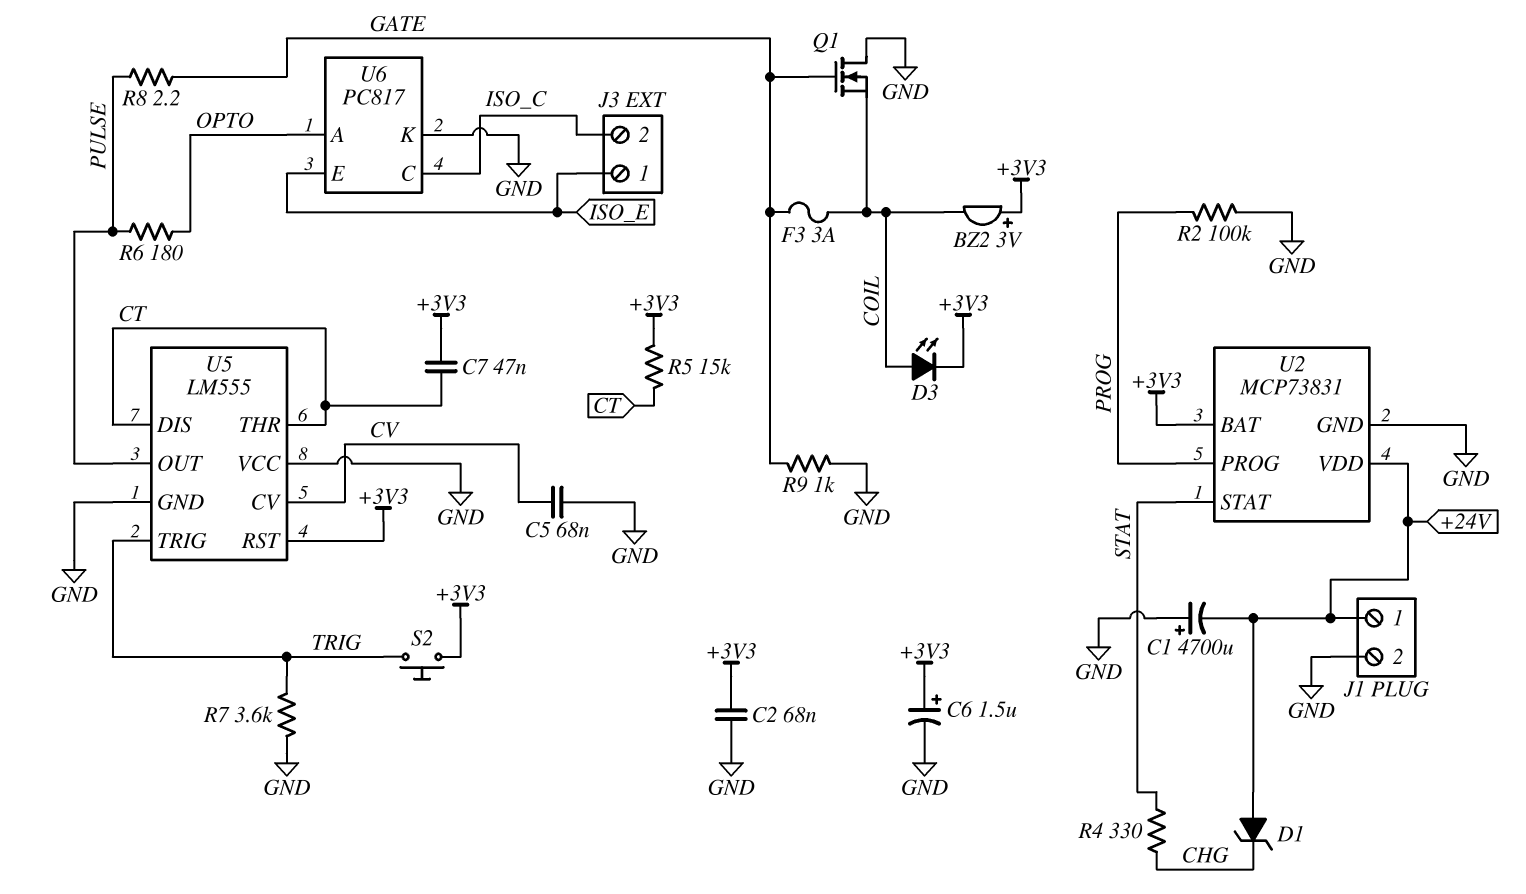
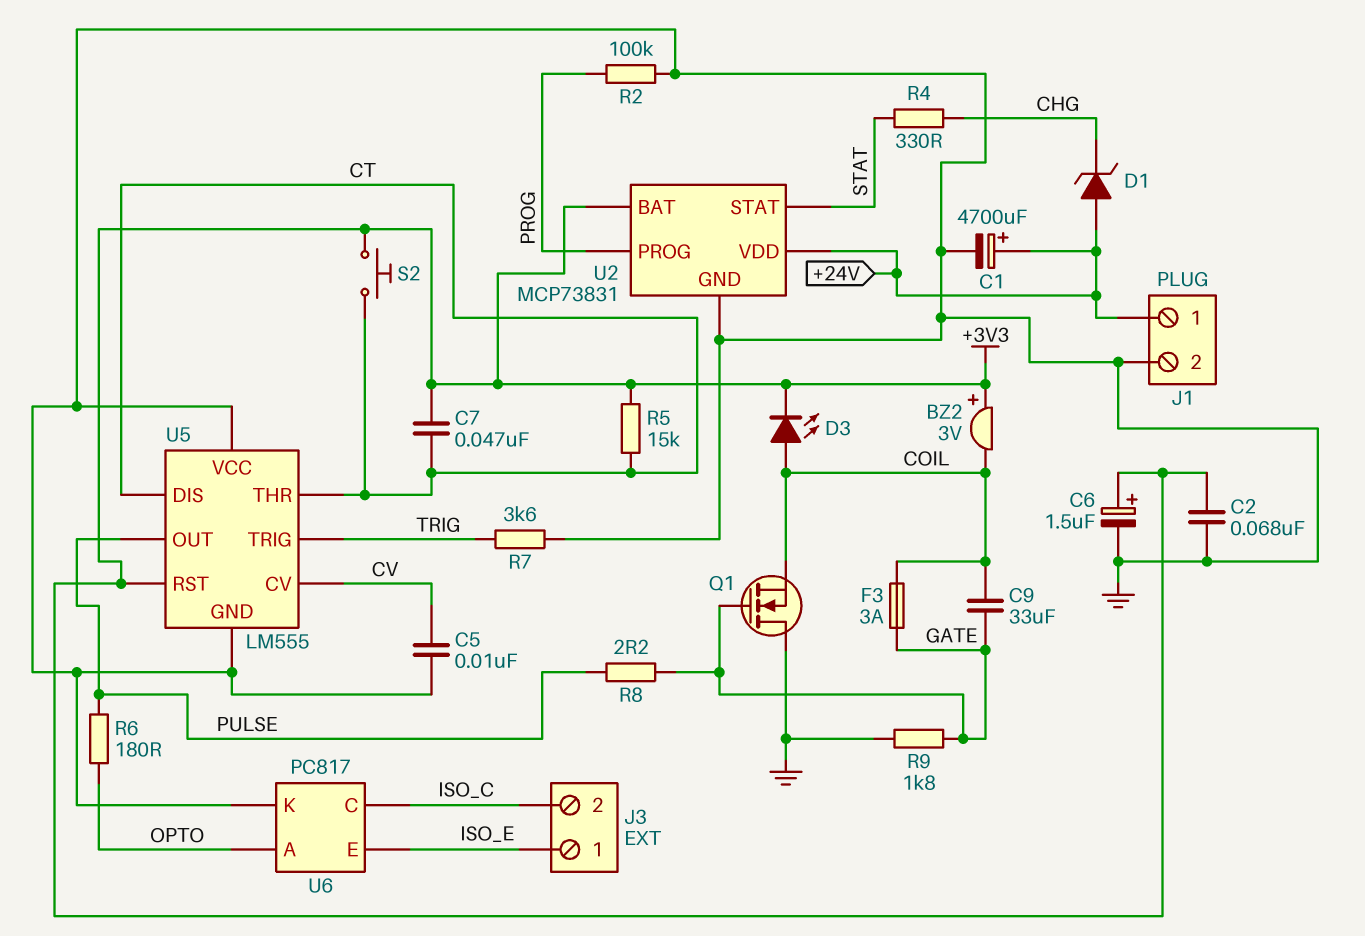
C1: 4700uF (plus GND, minus +24V) -> 4700uF (plus +24V, minus GND)
C5: 68nF (CV, GND) -> 10nF (CV, GND)
C9: none -> 33uF (COIL, GATE)
R9: 1k (GATE, GND) -> 1.8k (GATE, GND)
S2: button (+3V3, TRIG) -> button (+3V3, CT)

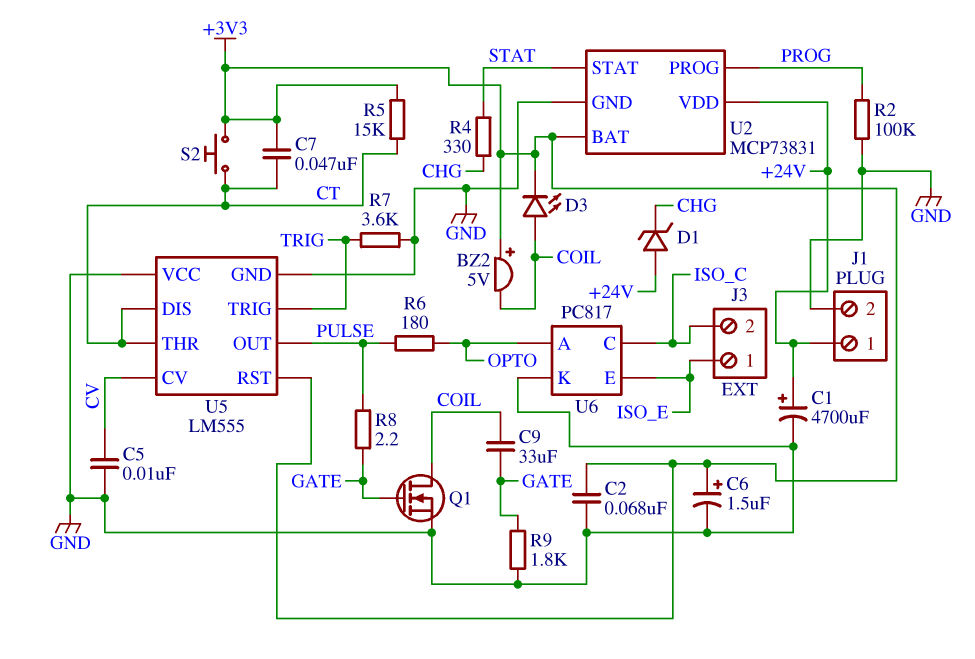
BZ2: buzzer 3V (plus +3V3, minus COIL) -> buzzer 5V (plus +3V3, minus COIL)
F3: 3A (COIL, GATE) -> none
Q1: NMOS (G GATE, D GND, S COIL) -> NMOS (G GATE, D COIL, S GND)

